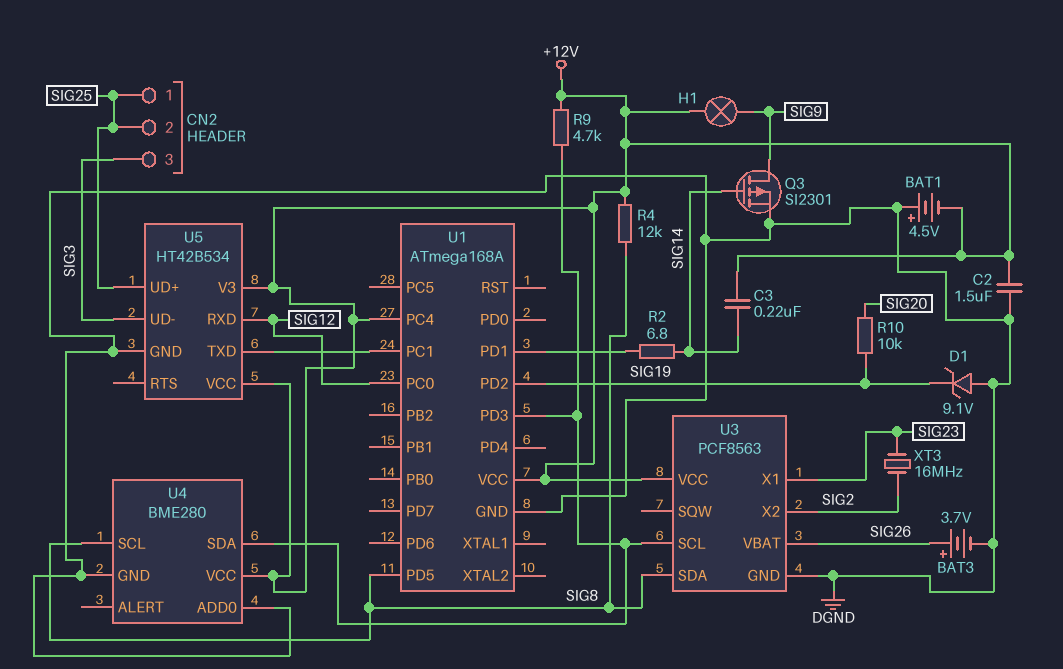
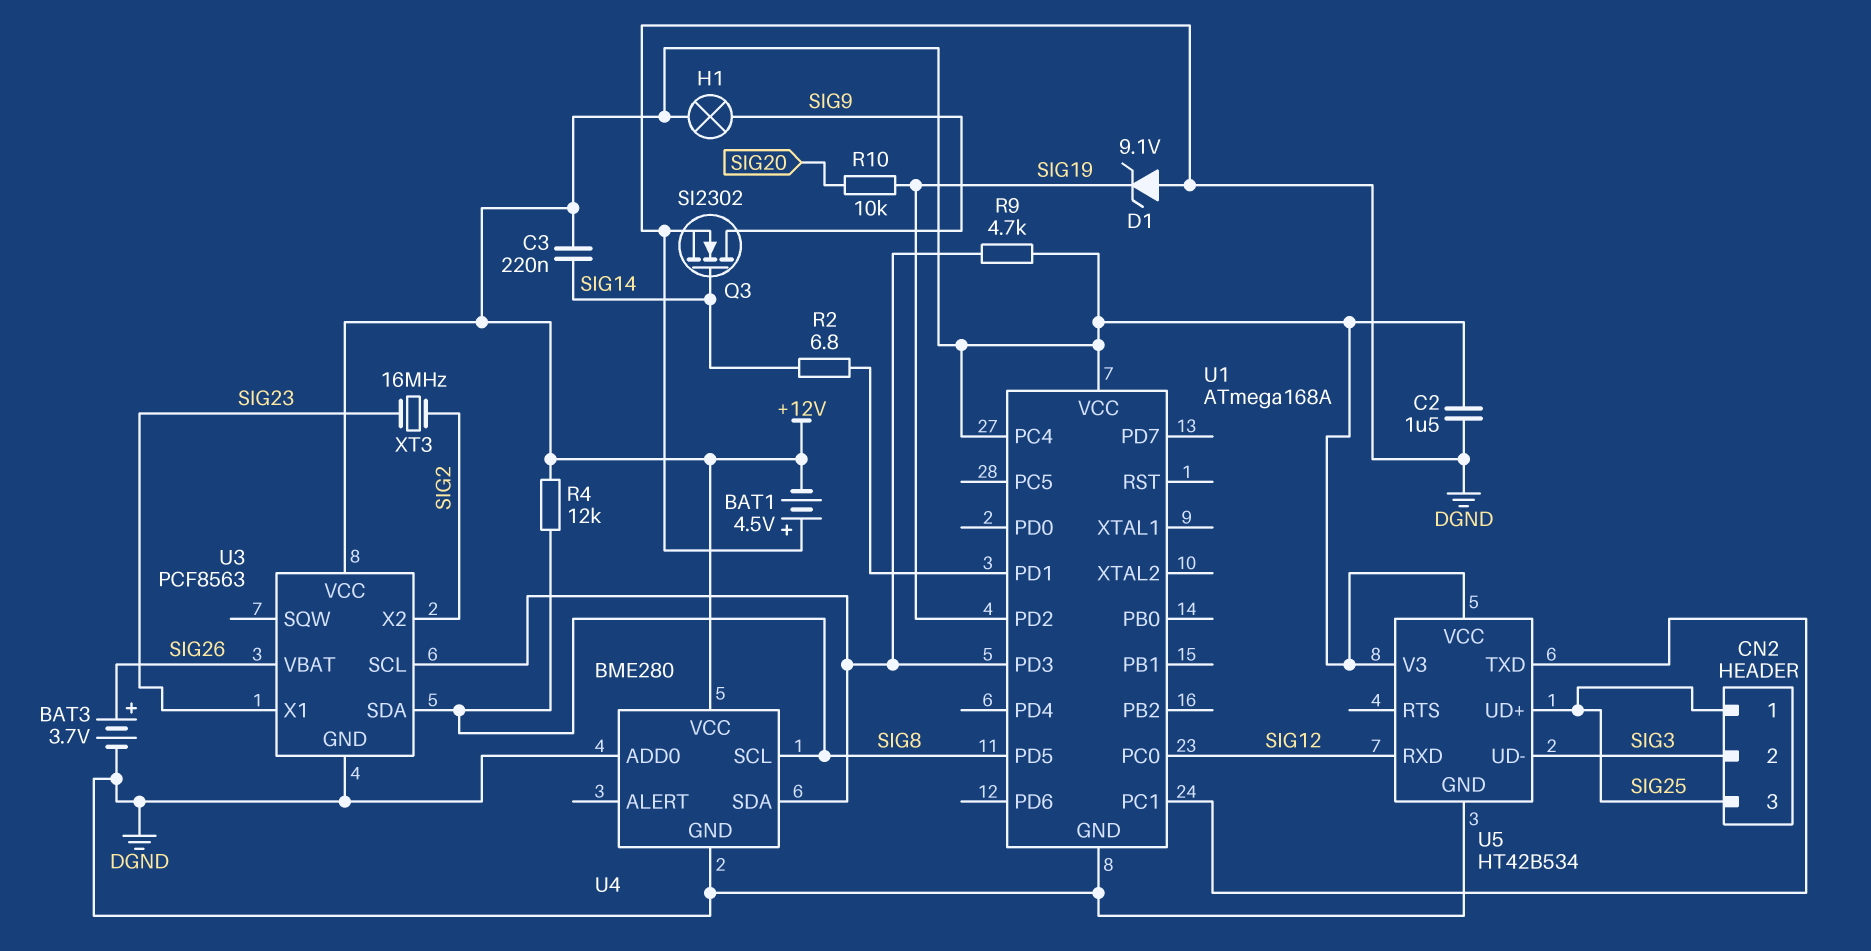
CN2 pin 2: SIG25 -> SIG3
CN2 pin 3: SIG3 -> SIG25
Q3: PMOS SI2301 (G SIG14, D SIG9, S DGND) -> NMOS SI2302 (G SIG14, D SIG9, S DGND)

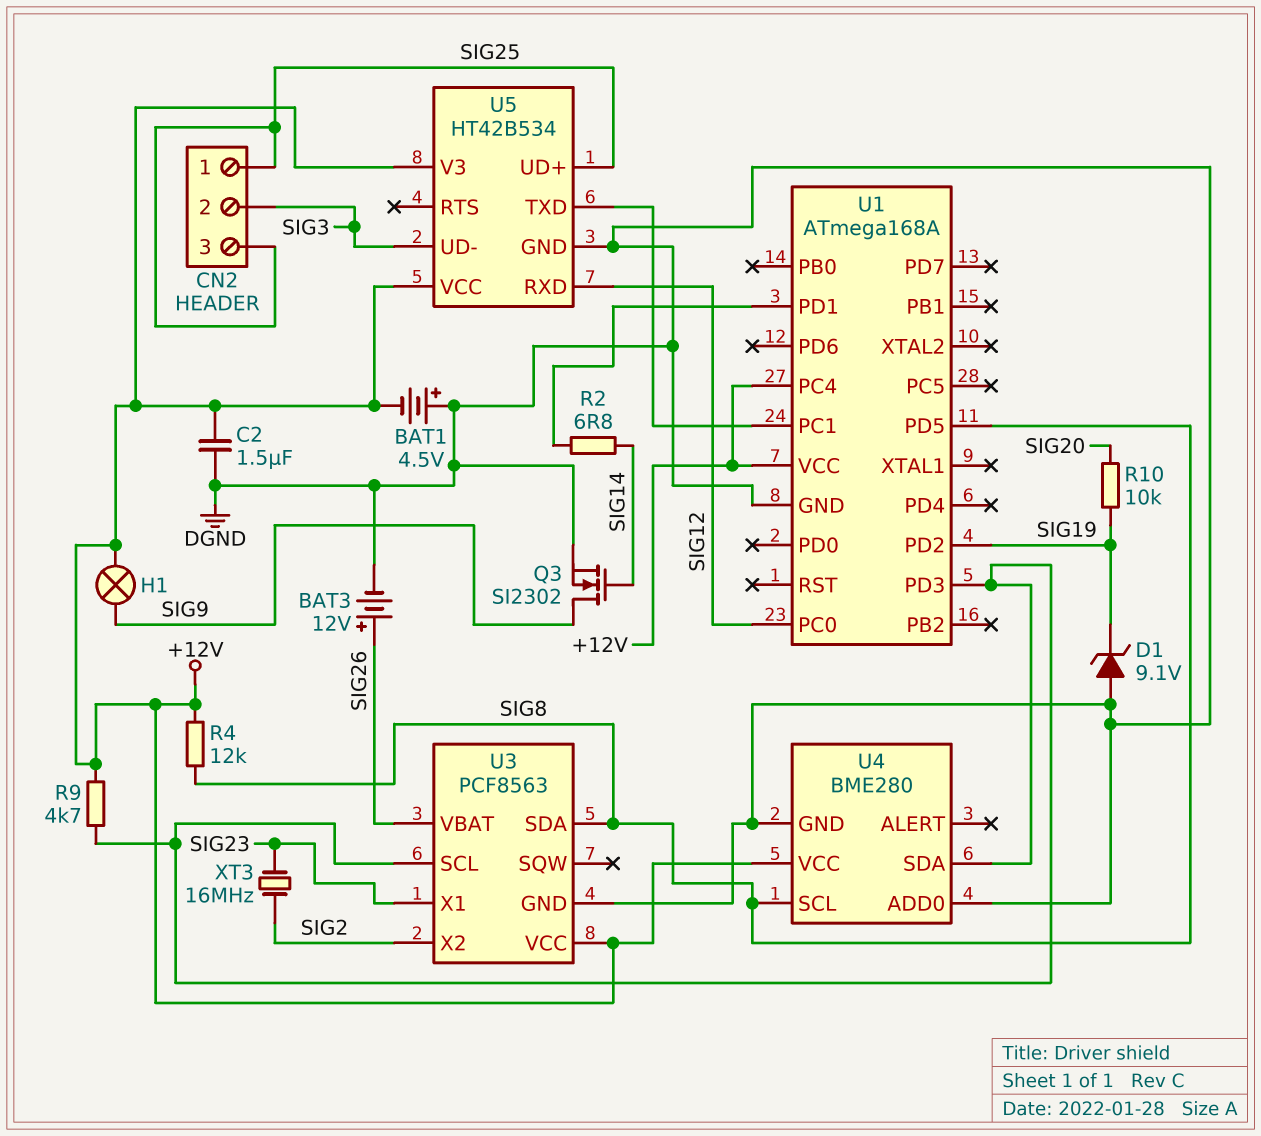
BAT3: 3.7V (plus SIG26, minus DGND) -> 12V (plus SIG26, minus DGND)
C3: 220nF (+12V, SIG14) -> none

